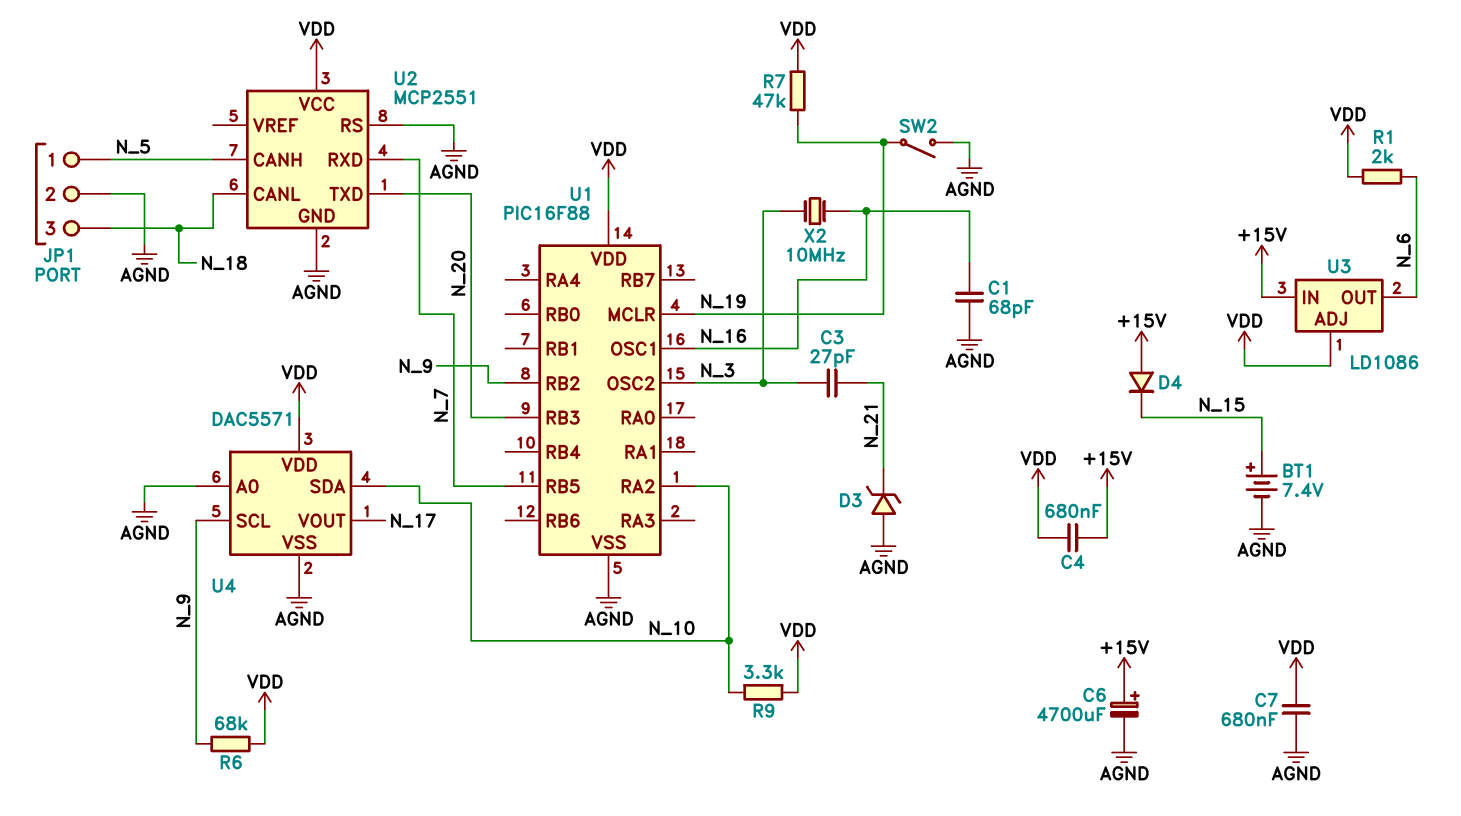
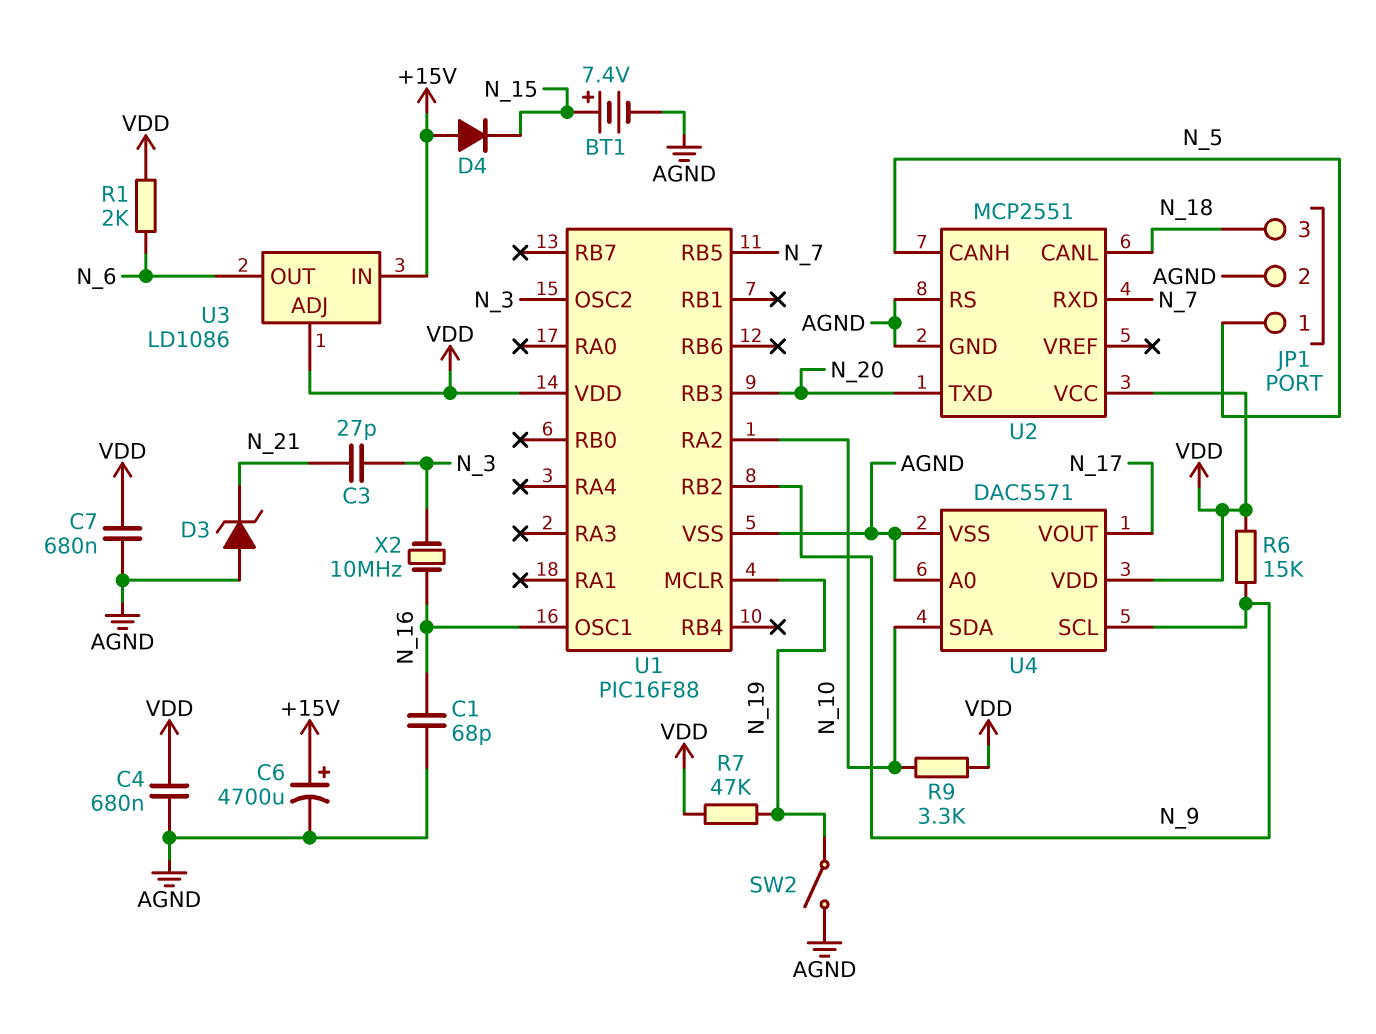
C4: 680nF (+15V, VDD) -> 680nF (AGND, VDD)
R6: 68k (N_9, VDD) -> 15k (N_9, VDD)

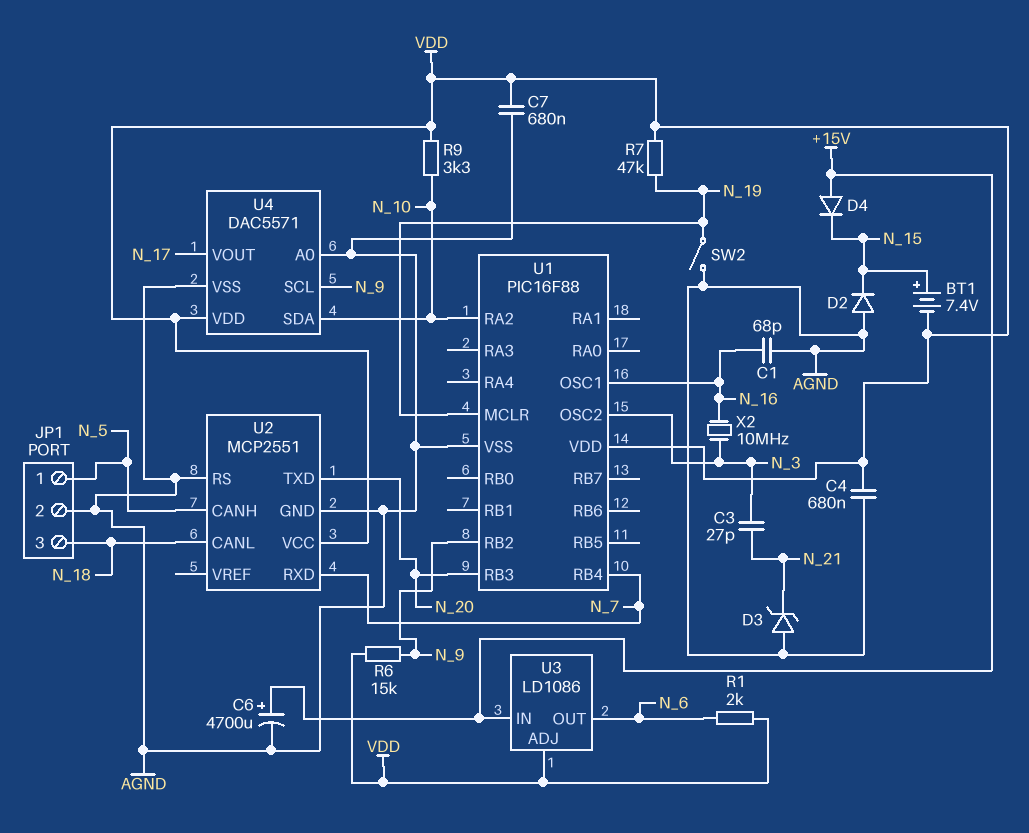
BT1: 7.4V (plus N_15, minus AGND) -> 7.4V (plus N_15, minus VDD)
D2: none -> diode (A AGND, K N_15)
U1 pin RB4: none -> N_7
U1 pin RB5: N_7 -> none

